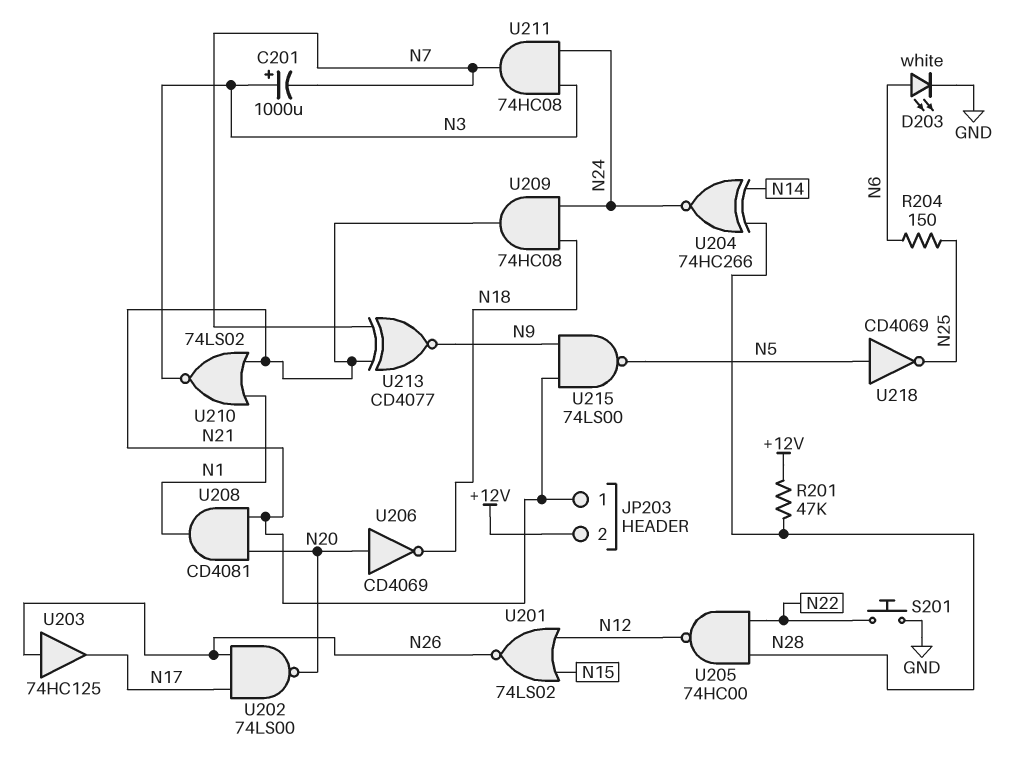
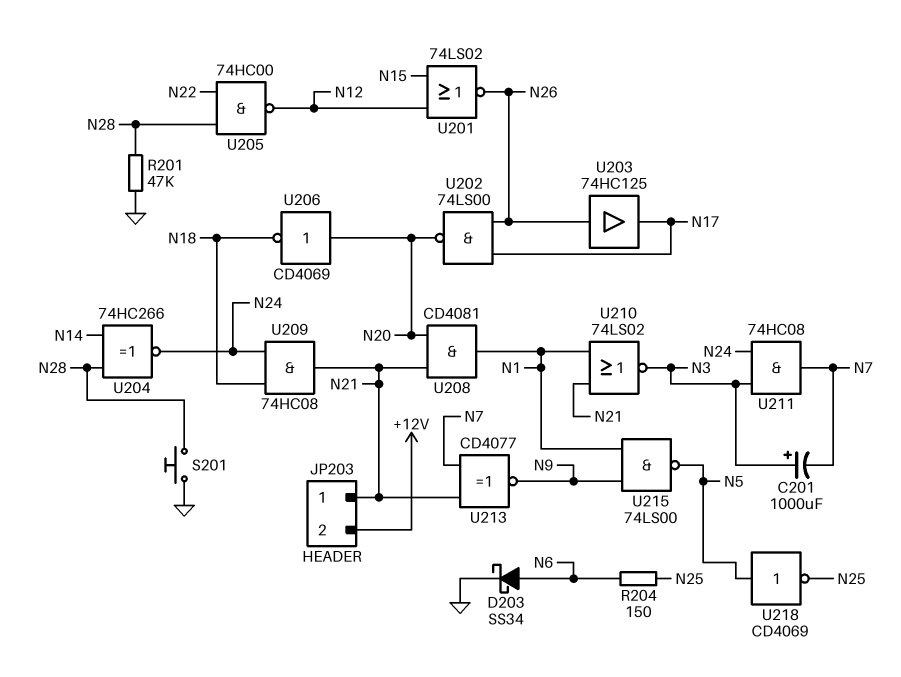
D203: LED white (A N6, K GND) -> schottky SS34 (A N6, K GND)
R201: 47k (+12V, N28) -> 47k (GND, N28)
S201: button (GND, N22) -> button (GND, N28)
U215: NAND 74LS00 (in N9, in N21, out N5) -> NAND 74LS00 (in N1, in N9, out N5)

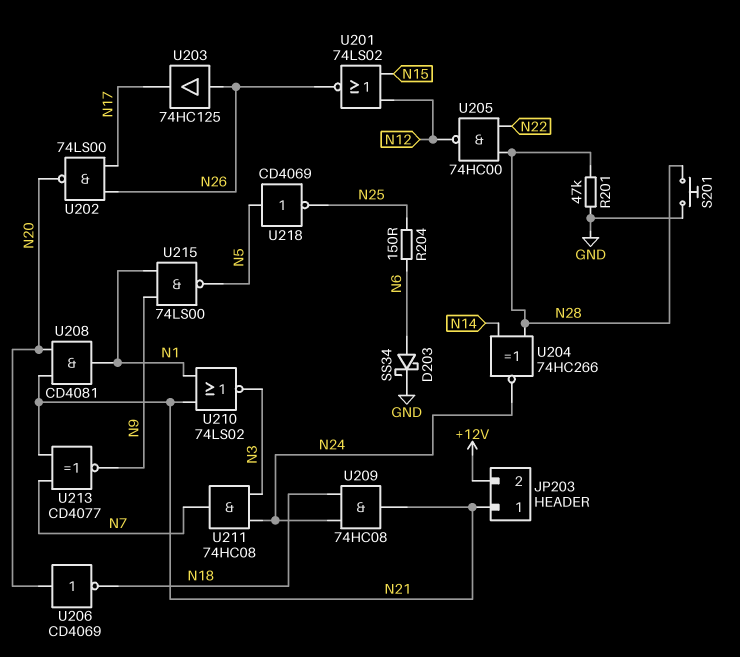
C201: 1000uF (plus N3, minus N7) -> none

